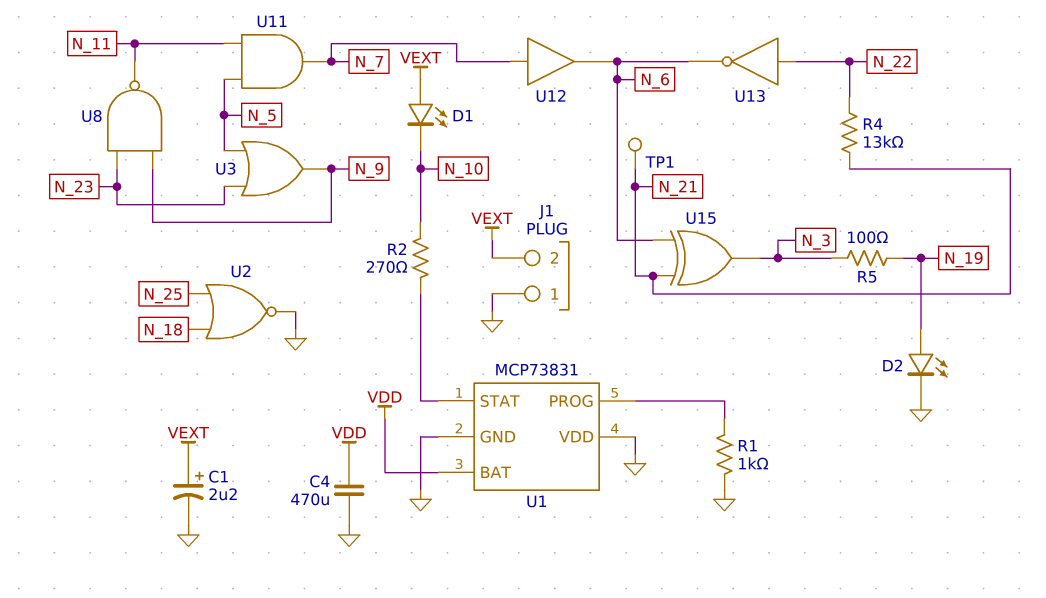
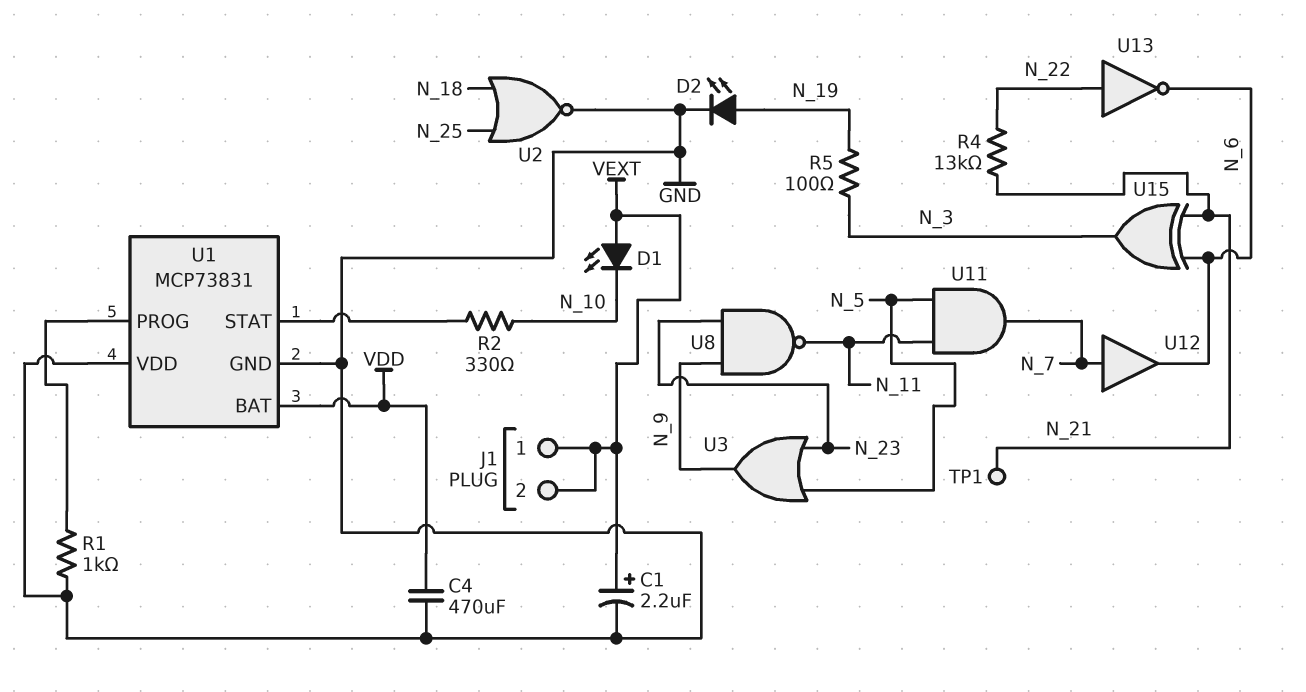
J1 pin 1: GND -> VEXT
R2: 270 (N_10, U1/STAT) -> 330 (N_10, U1/STAT)

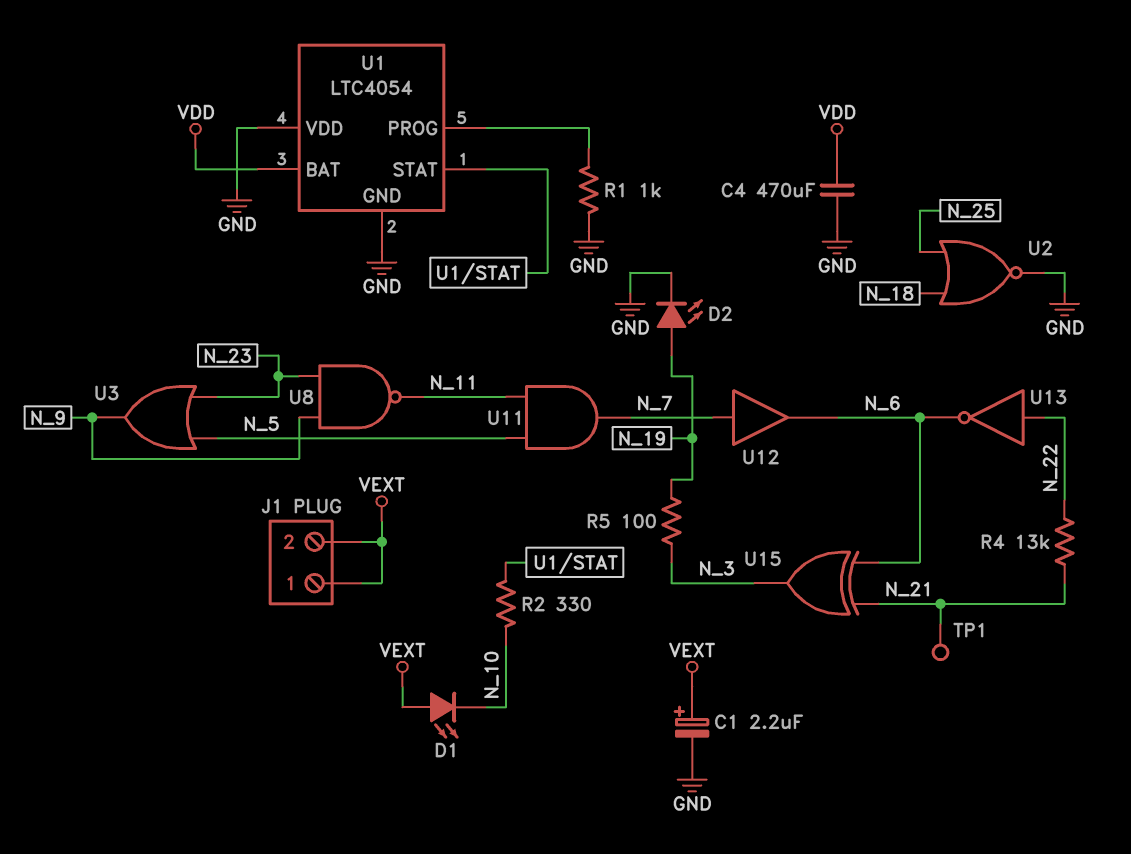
U1: MCP73831 -> LTC4054

